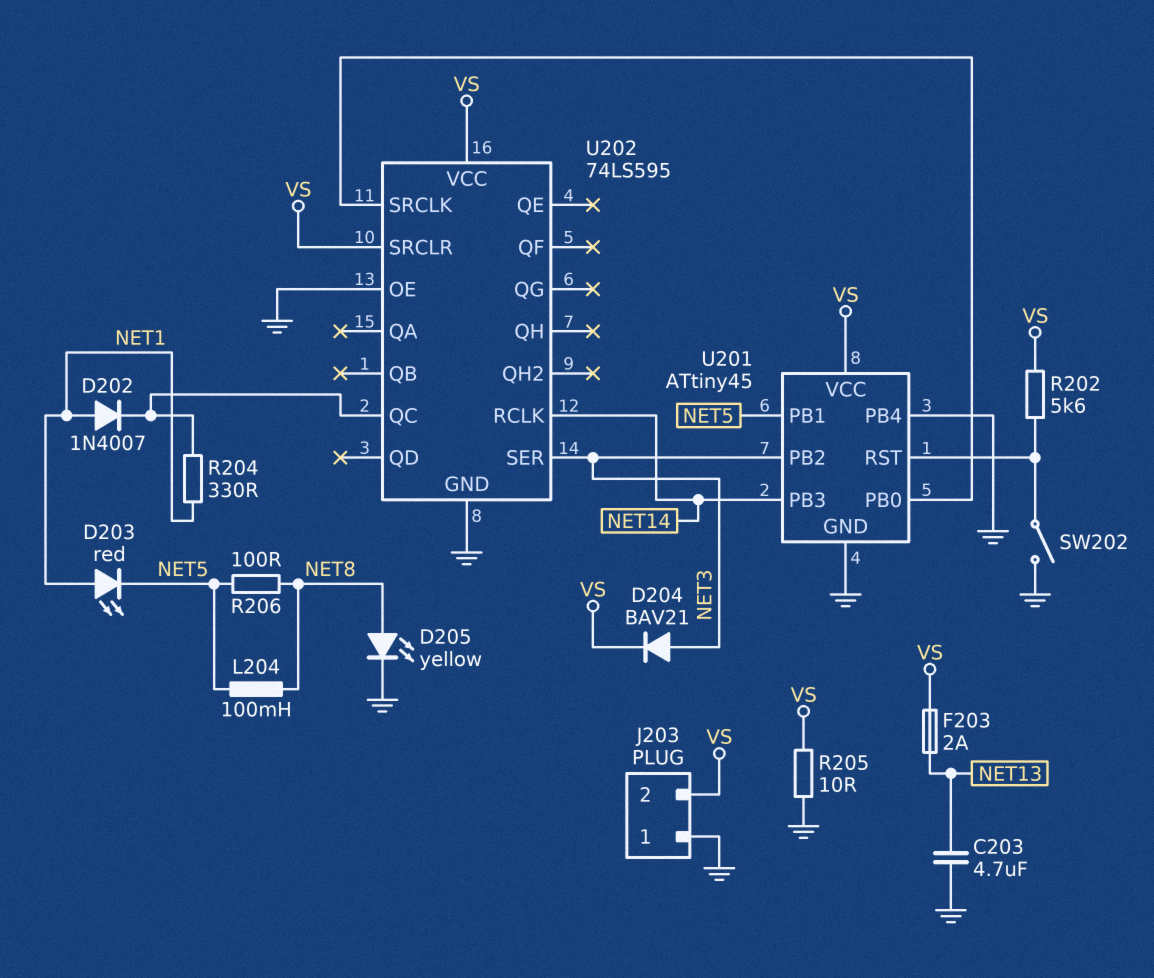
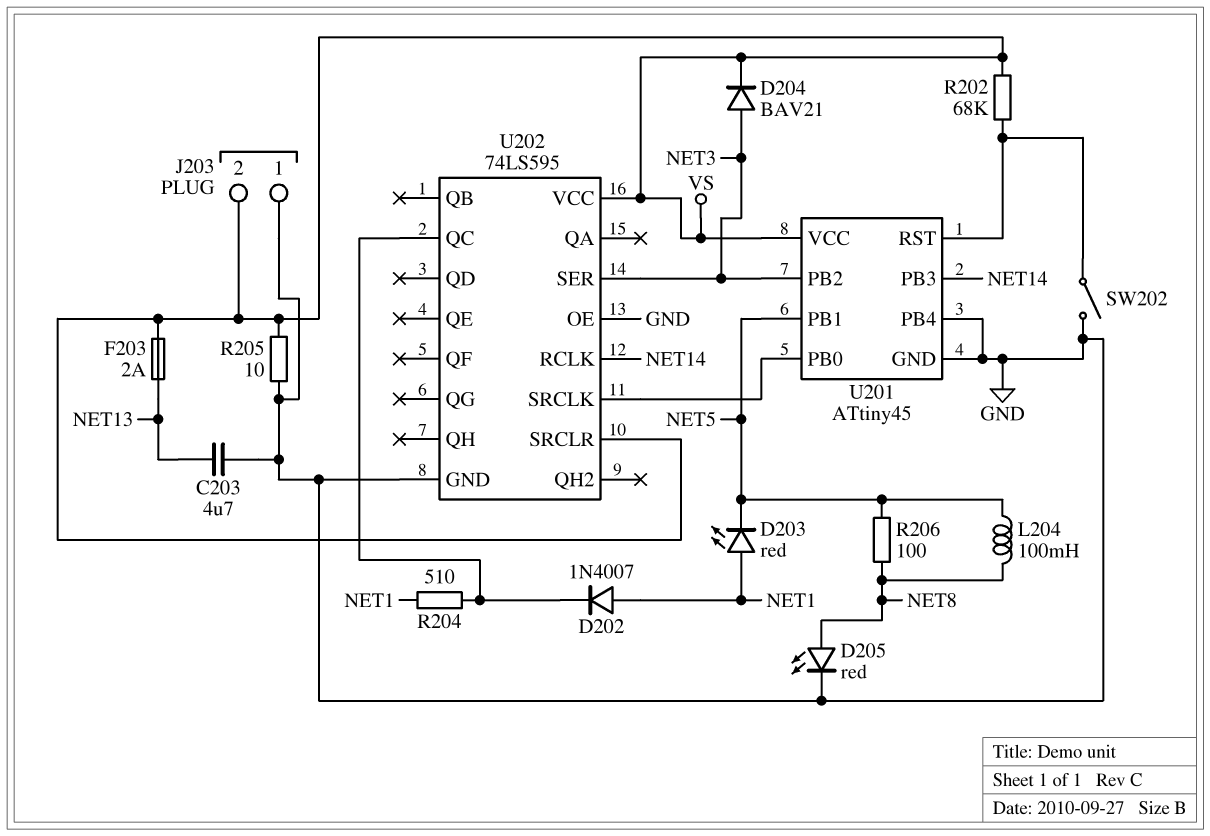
D205: LED yellow (A NET8, K GND) -> LED red (A NET8, K GND)
R202: 5.6k (U201/RST, VS) -> 68k (U201/RST, VS)
R204: 330 (NET1, U202/QC) -> 510 (NET1, U202/QC)

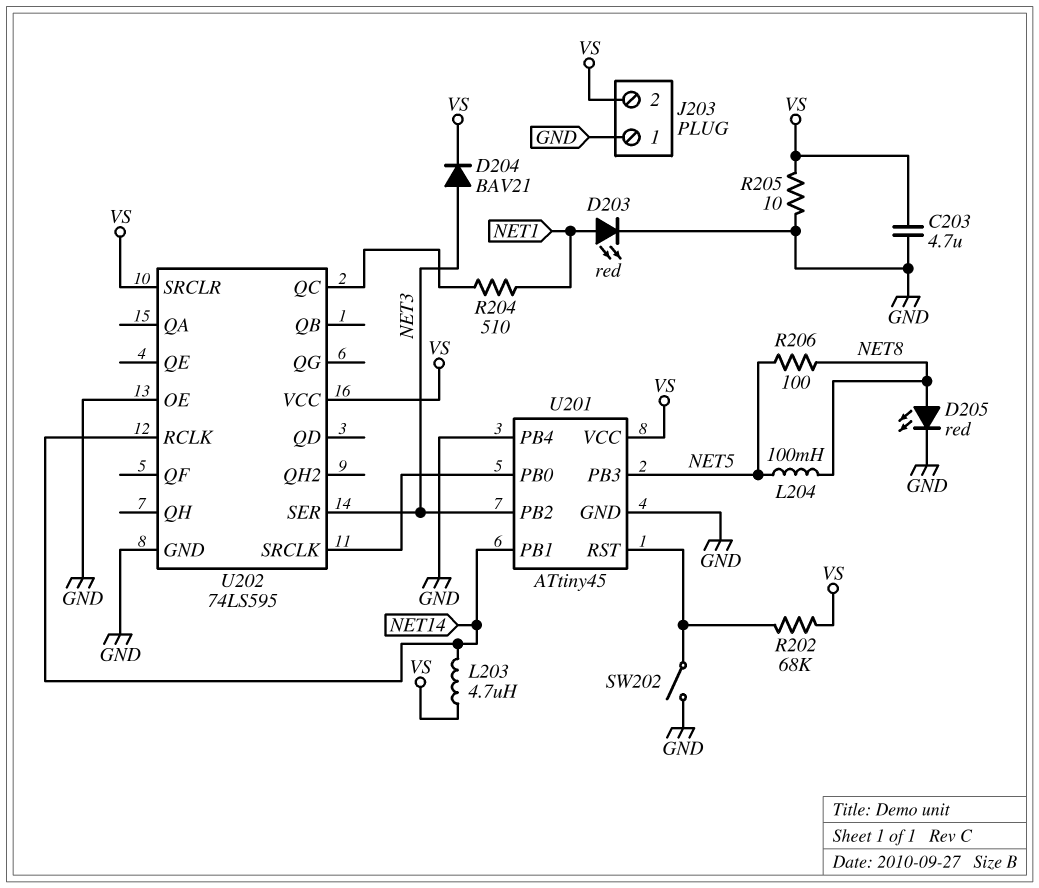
C203: 4.7uF (GND, NET13) -> 4.7uF (GND, VS)
D202: diode 1N4007 (A NET1, K U202/QC) -> none
D203: LED red (A NET1, K NET5) -> LED red (A NET1, K GND)
F203: 2A (NET13, VS) -> none
L203: none -> 4.7uH (NET14, VS)
U201 pin PB1: NET5 -> NET14
U201 pin PB3: NET14 -> NET5

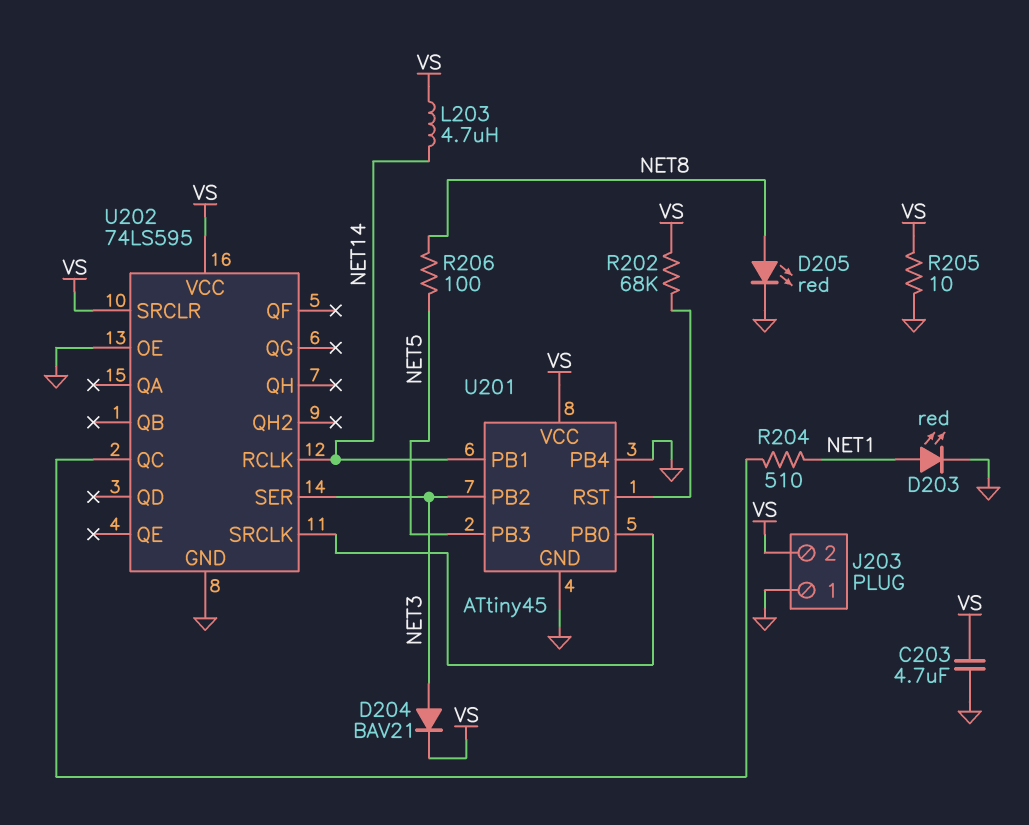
L204: 100mH (NET5, NET8) -> none
SW202: switch (GND, U201/RST) -> none

